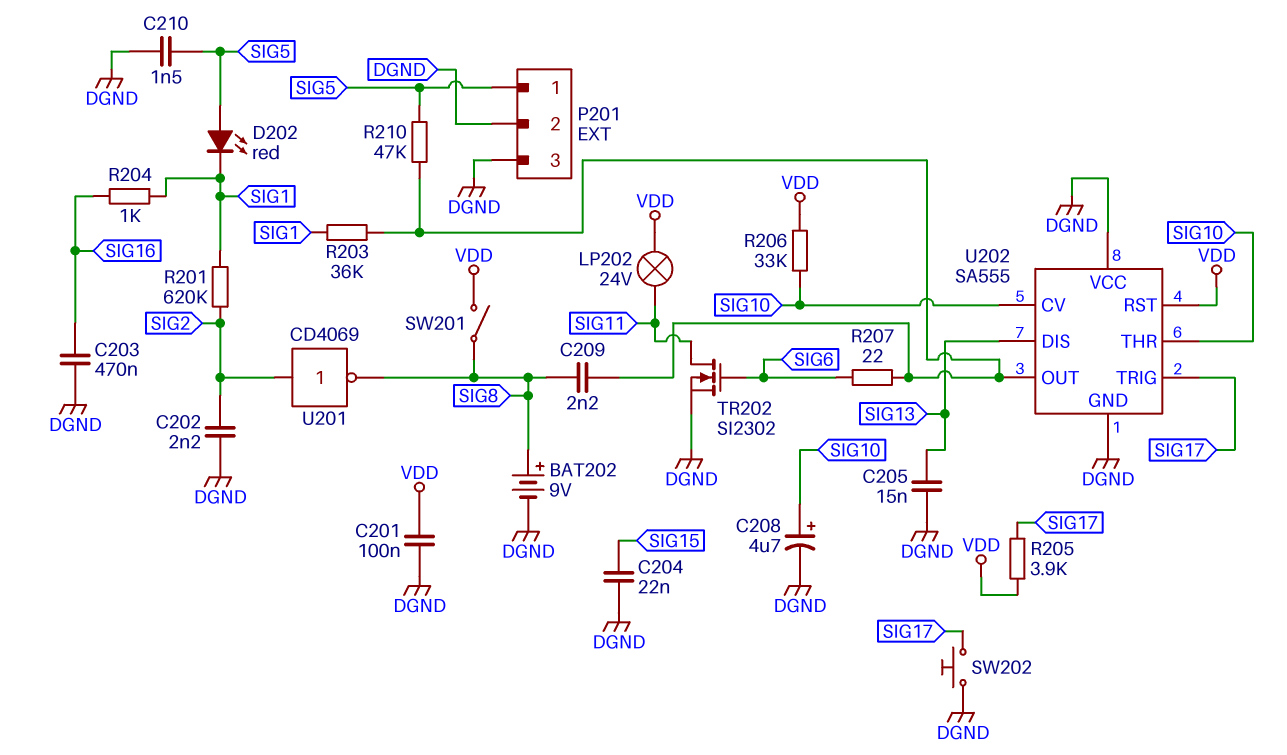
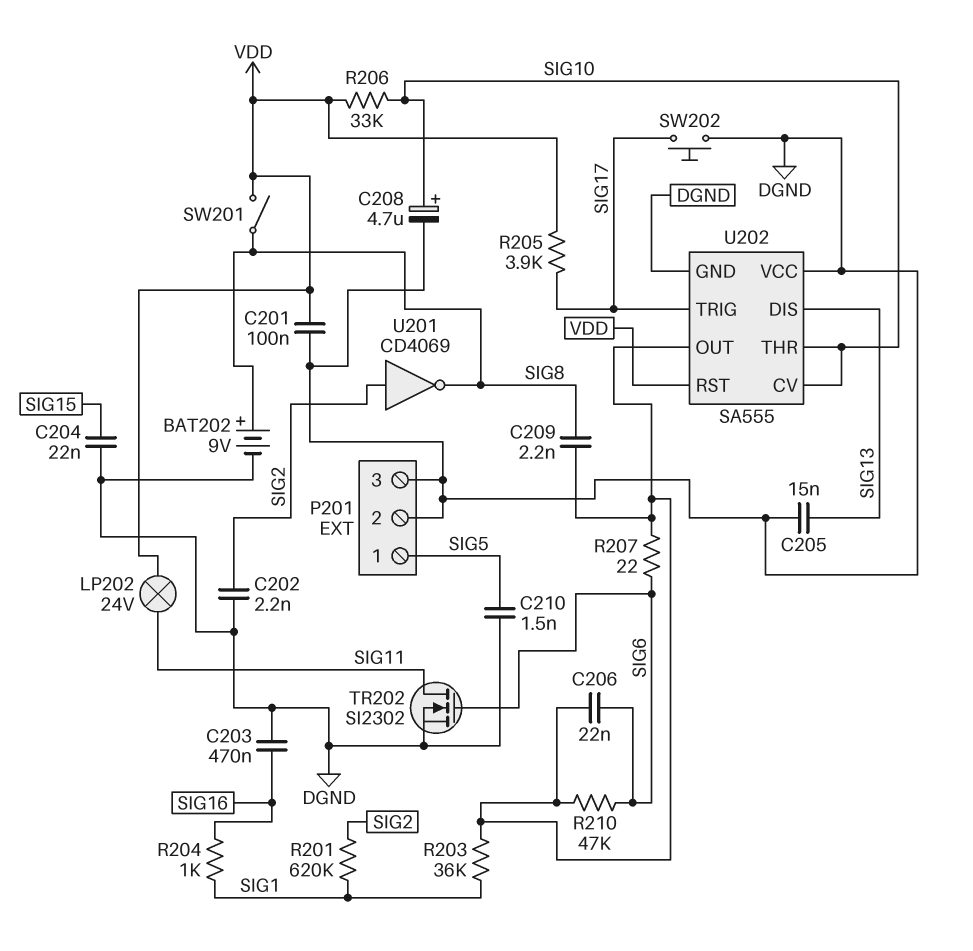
C206: none -> 22nF (SIG6, U202/OUT)
D202: LED red (A SIG5, K SIG1) -> none
R210: 47k (SIG5, U202/OUT) -> 47k (SIG6, U202/OUT)

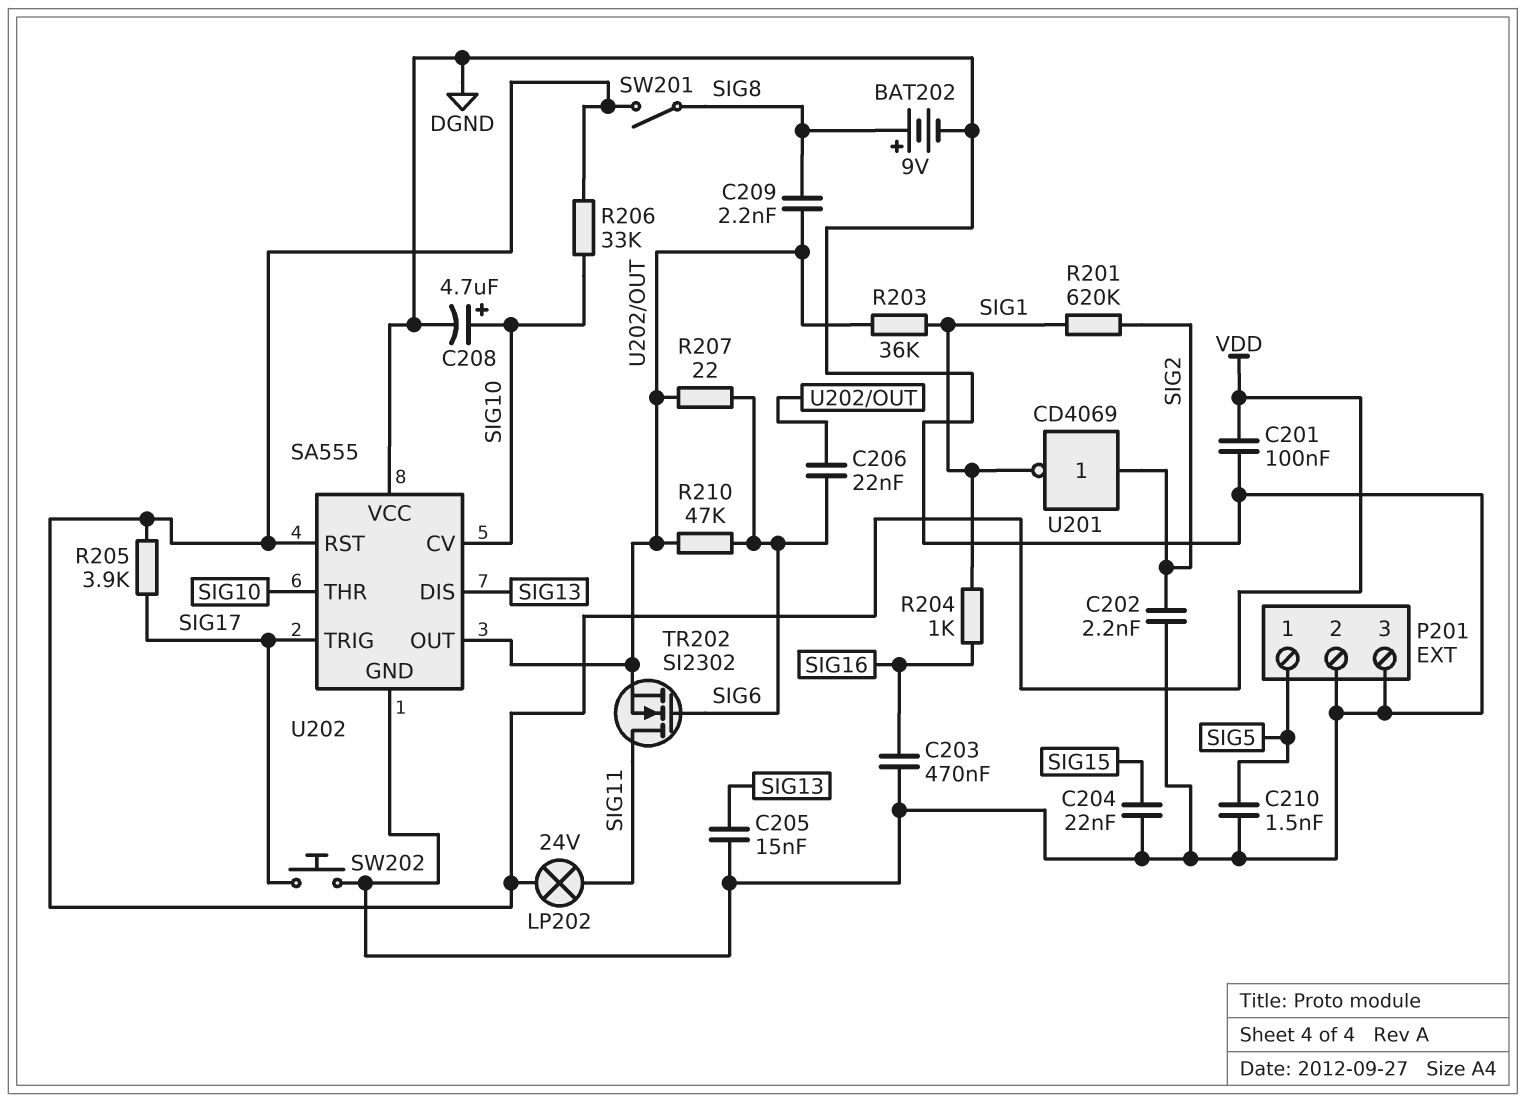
TR202: NMOS SI2302 (G SIG6, D SIG11, S DGND) -> NMOS SI2302 (G SIG6, D SIG11, S U202/OUT)
U201: NOT CD4069 (in SIG2, out SIG8) -> NOT CD4069 (in SIG2, out SIG1)

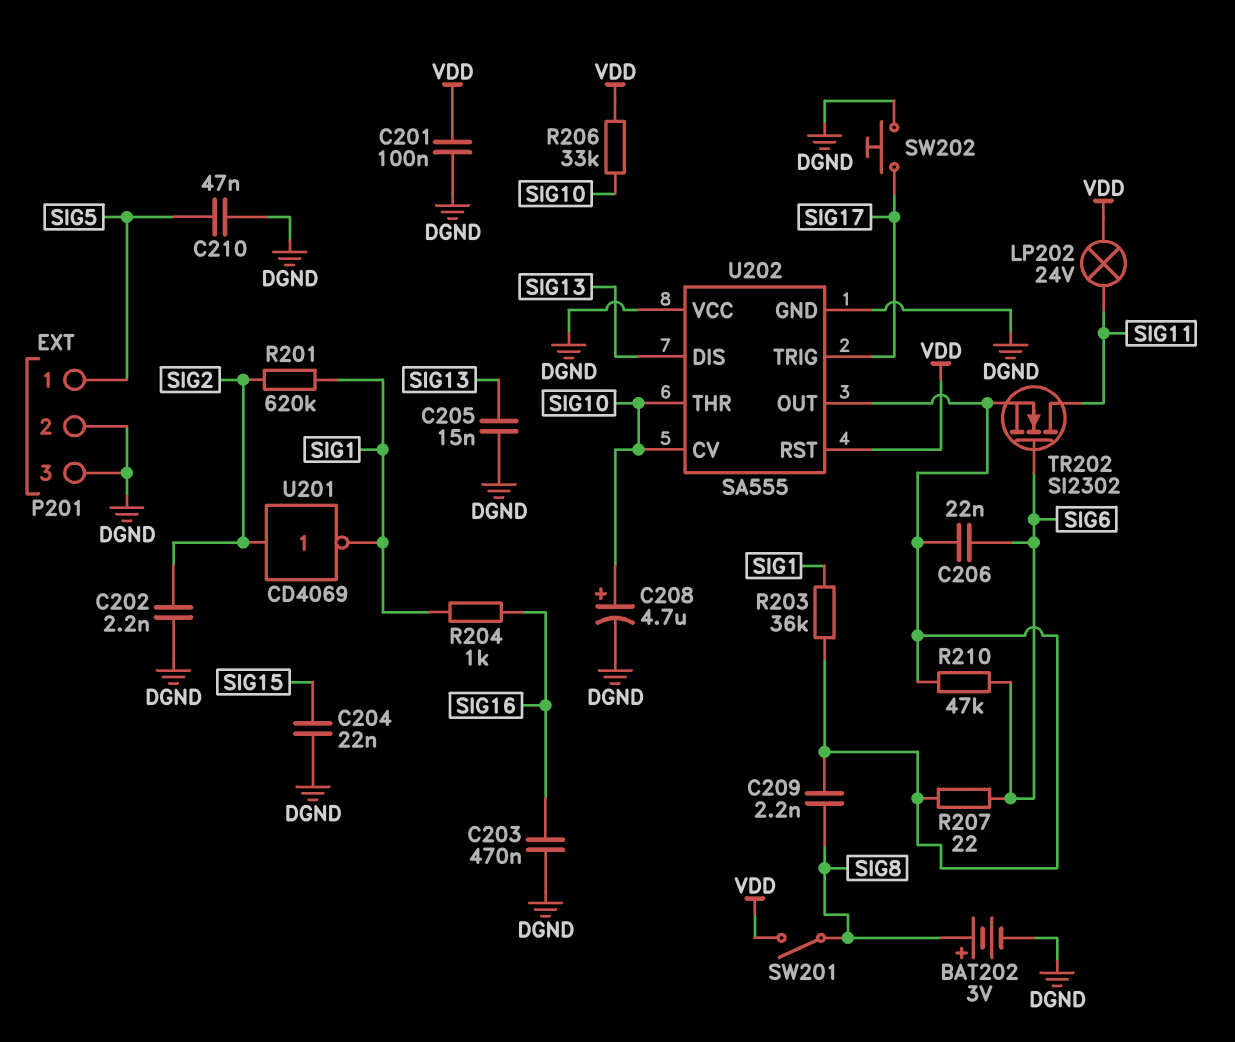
BAT202: 9V (plus SIG8, minus DGND) -> 3V (plus SIG8, minus DGND)
C210: 1.5nF (DGND, SIG5) -> 47nF (DGND, SIG5)
R205: 3.9k (SIG17, VDD) -> none

